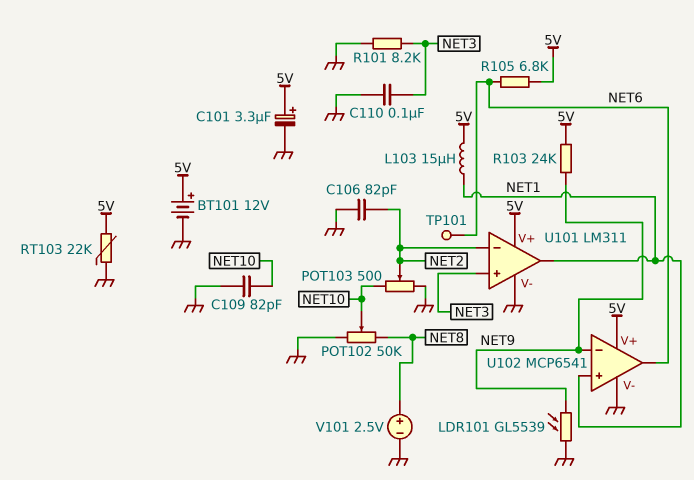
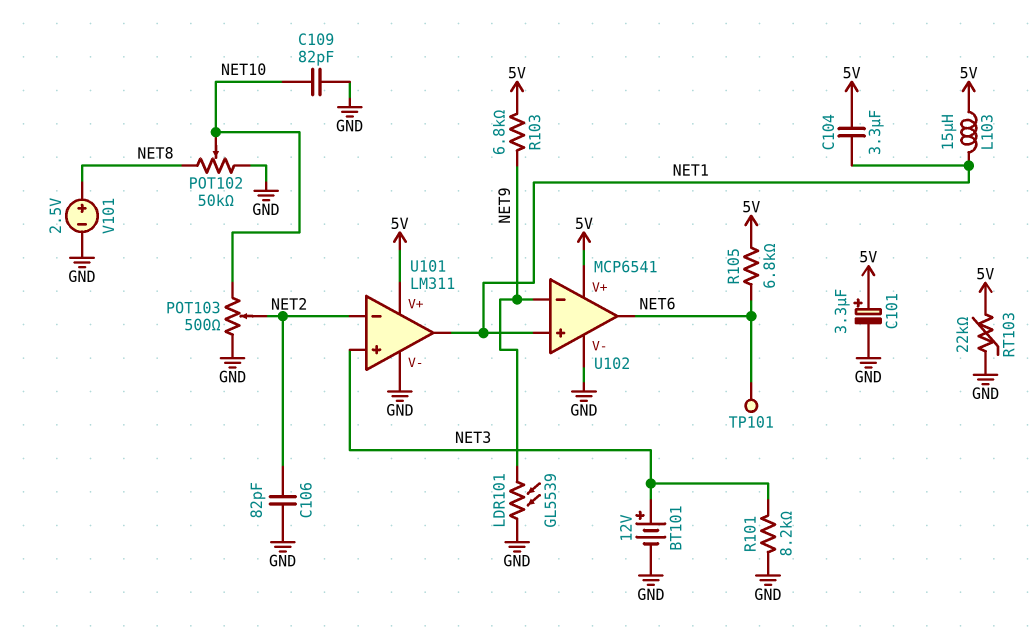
BT101: 12V (plus 5V, minus GND) -> 12V (plus NET3, minus GND)
C104: none -> 3.3uF (5V, NET1)
C110: 100nF (GND, NET3) -> none
R103: 24k (5V, NET9) -> 6.8k (5V, NET9)

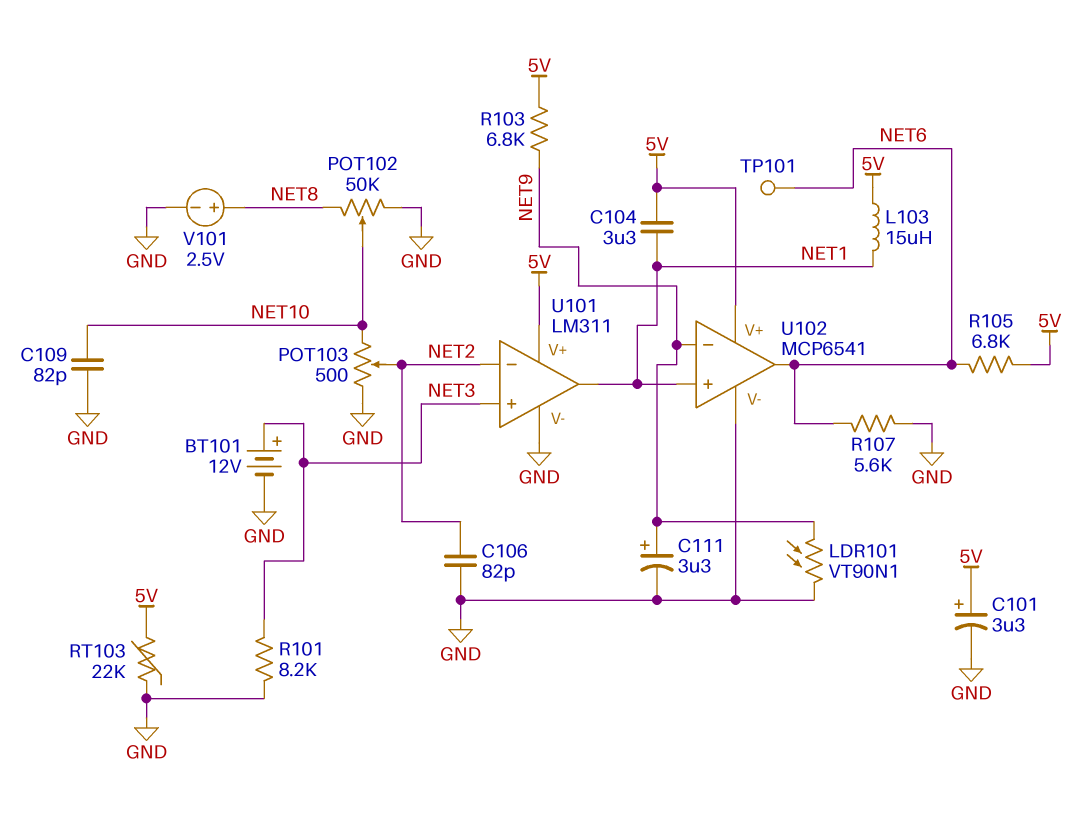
C111: none -> 3.3uF (plus NET9, minus GND)
LDR101: GL5539 (GND, NET9) -> VT90N1 (GND, NET9)
R107: none -> 5.6k (GND, NET6)

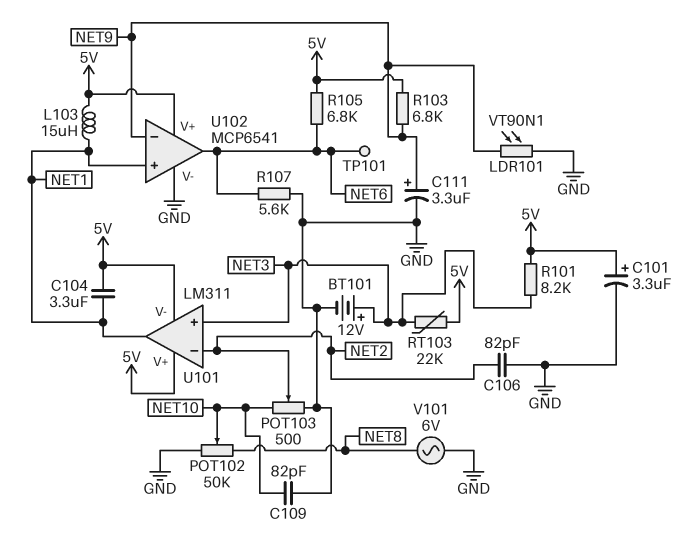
R101: 8.2k (GND, NET3) -> 8.2k (5V, NET3)
RT103: 22k (5V, GND) -> 22k (5V, NET3)
U101 pin V-: GND -> 5V
V101: 2.5V (plus NET8, minus GND) -> AC 6V (GND, NET8)

